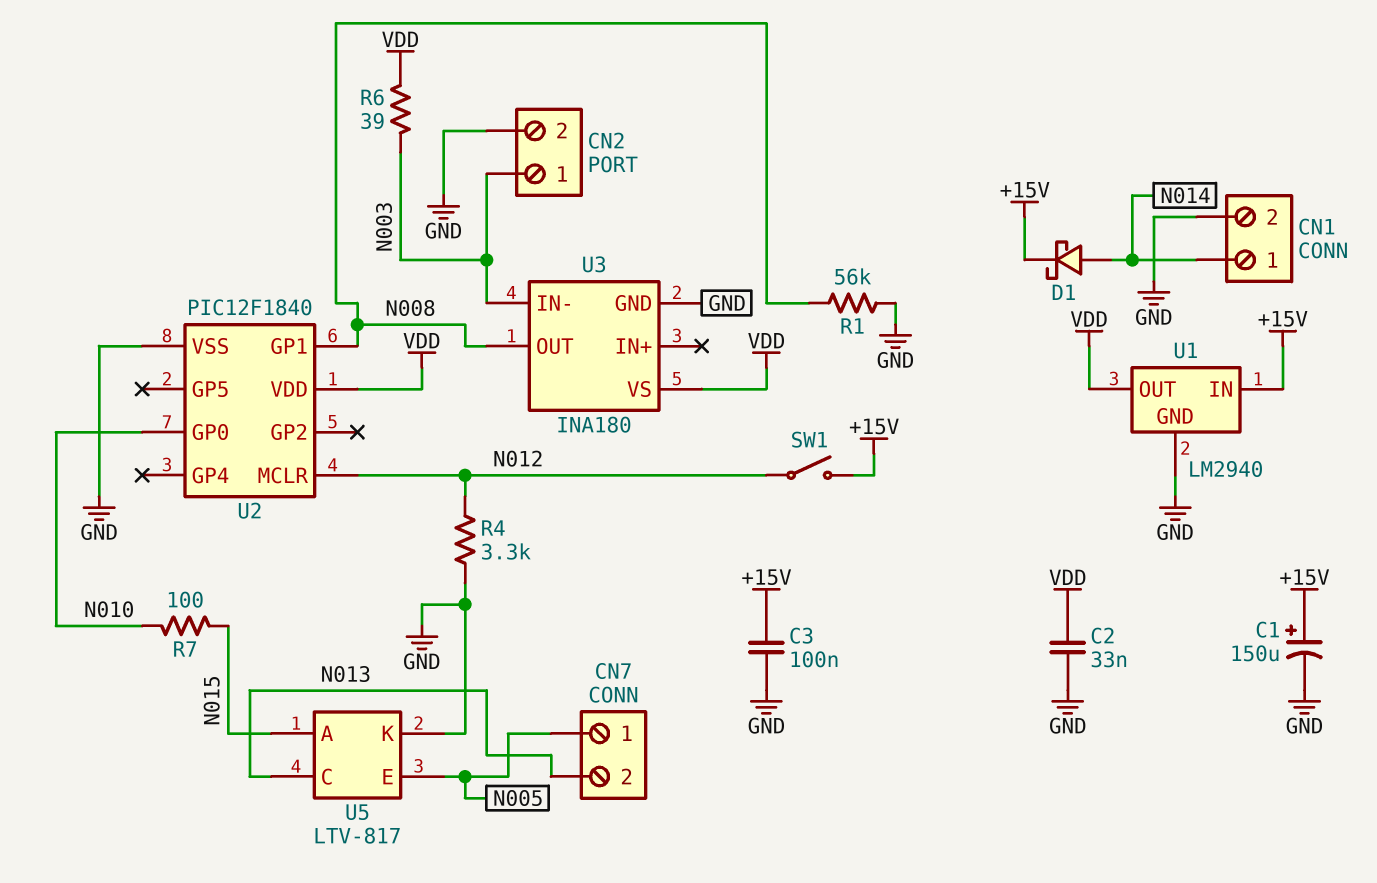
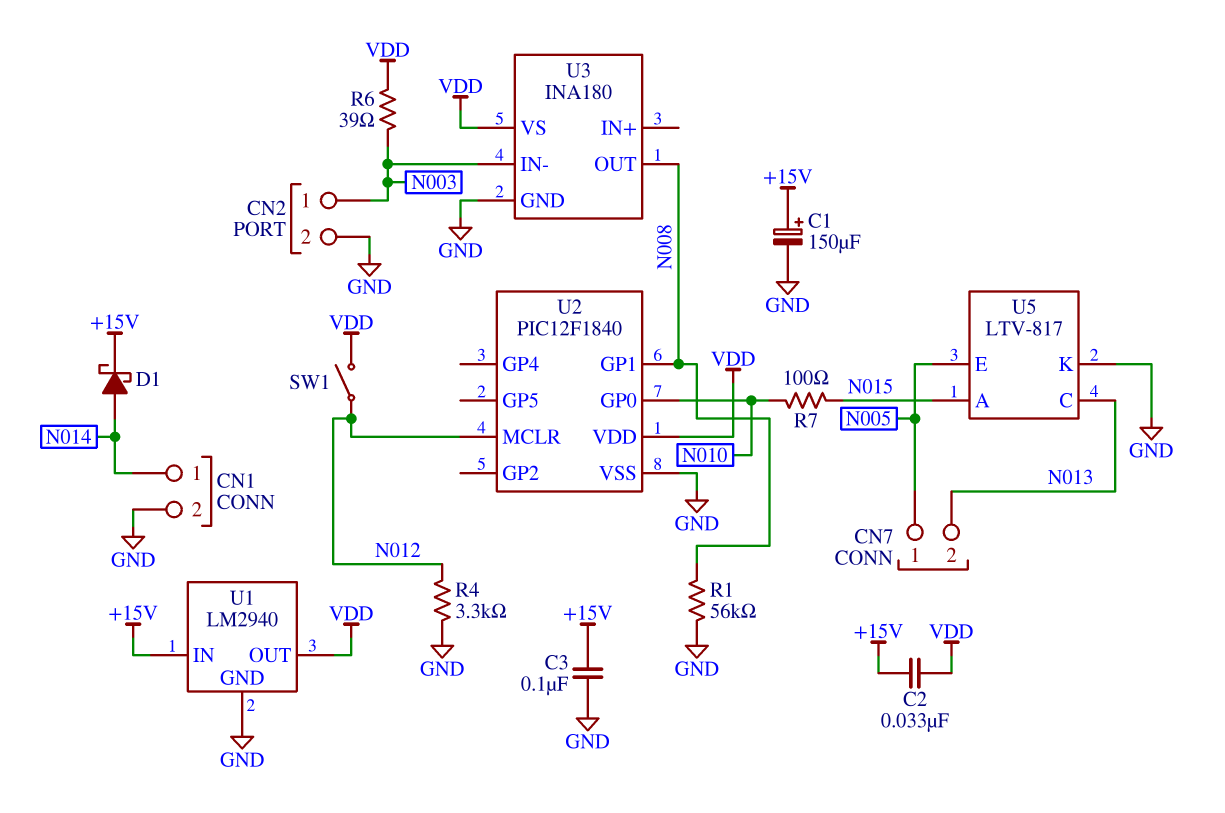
C2: 33nF (GND, VDD) -> 33nF (+15V, VDD)
SW1: switch (+15V, N012) -> switch (N012, VDD)

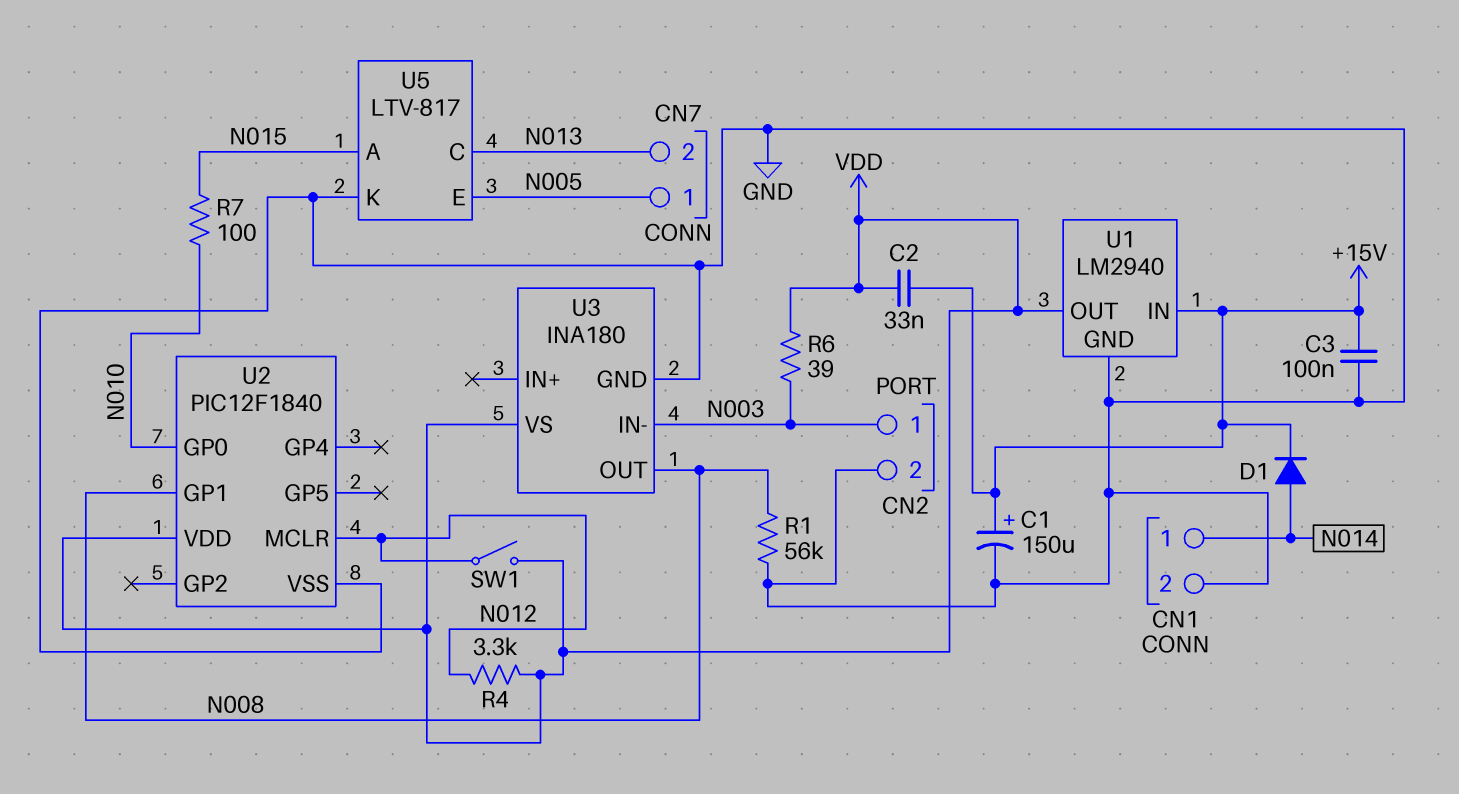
D1: schottky (A N014, K +15V) -> diode (A N014, K +15V)
R4: 3.3k (GND, N012) -> 3.3k (N012, VDD)

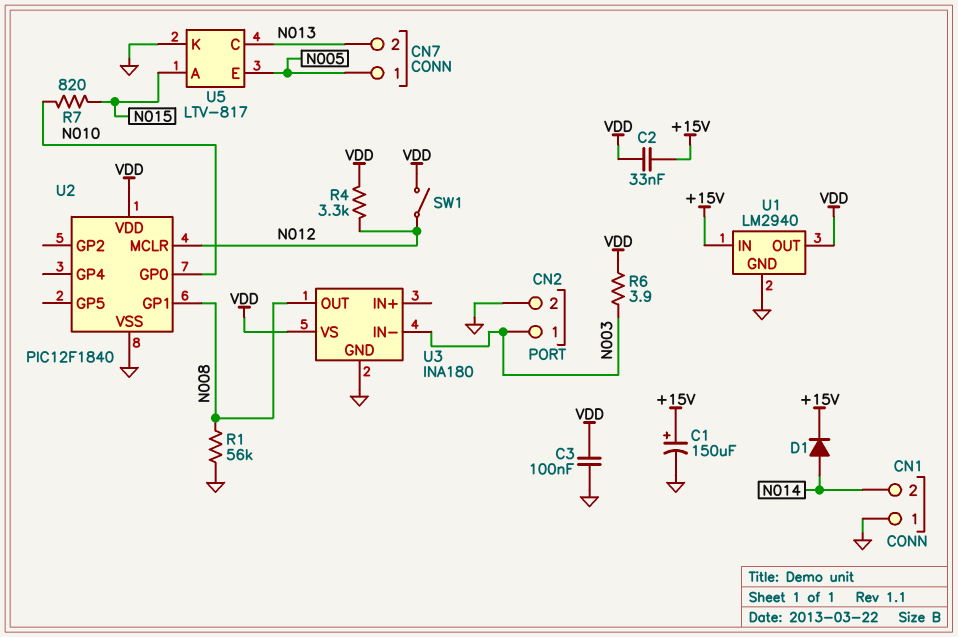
C3: 100nF (+15V, GND) -> 100nF (GND, VDD)
CN1 pin 1: N014 -> GND
CN1 pin 2: GND -> N014
R6: 39 (N003, VDD) -> 3.9 (N003, VDD)
R7: 100 (N010, N015) -> 820 (N010, N015)

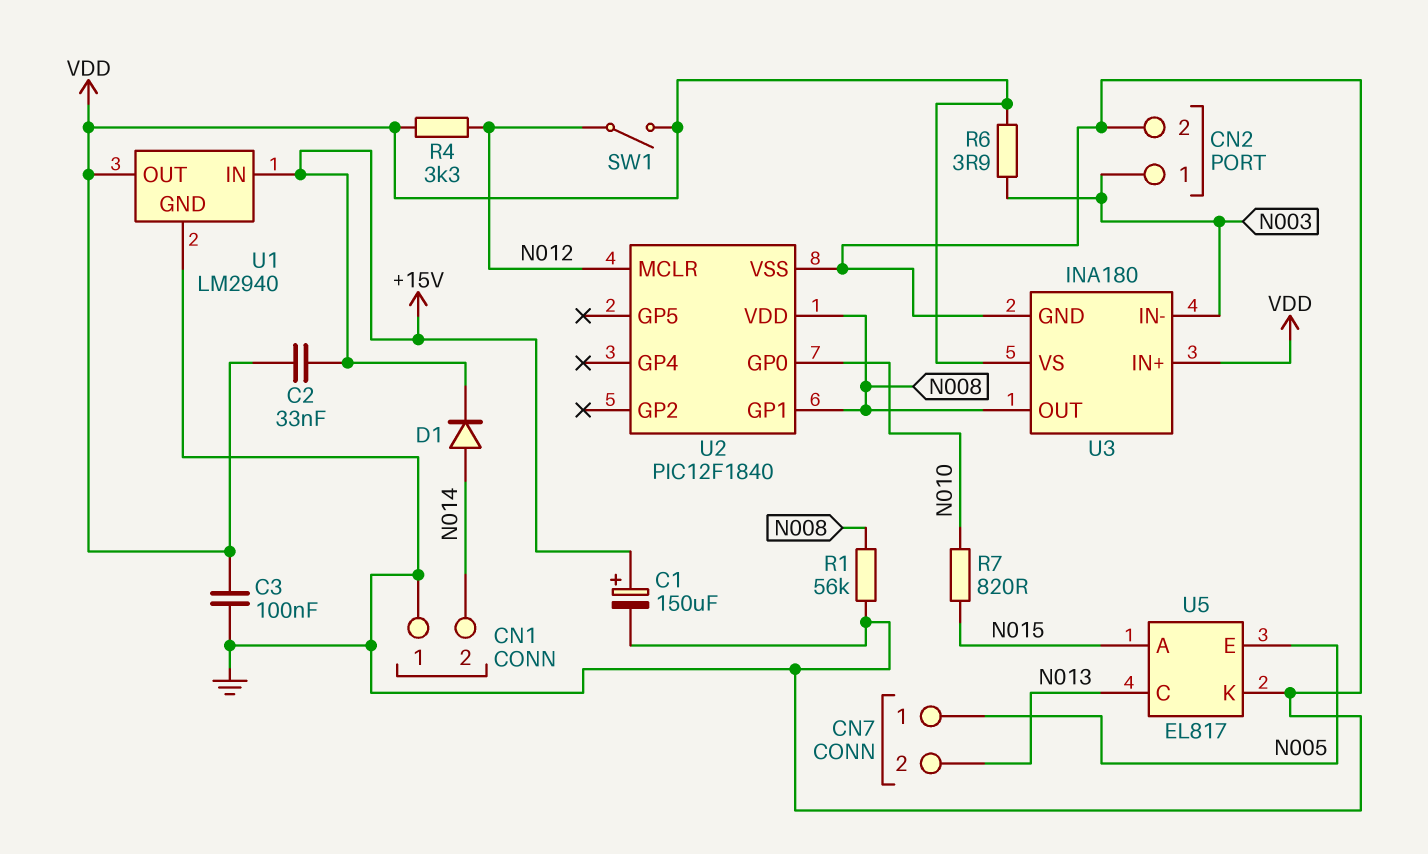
U2 pin VDD: VDD -> N008
U3 pin IN+: none -> VDD
U5: LTV-817 -> EL817

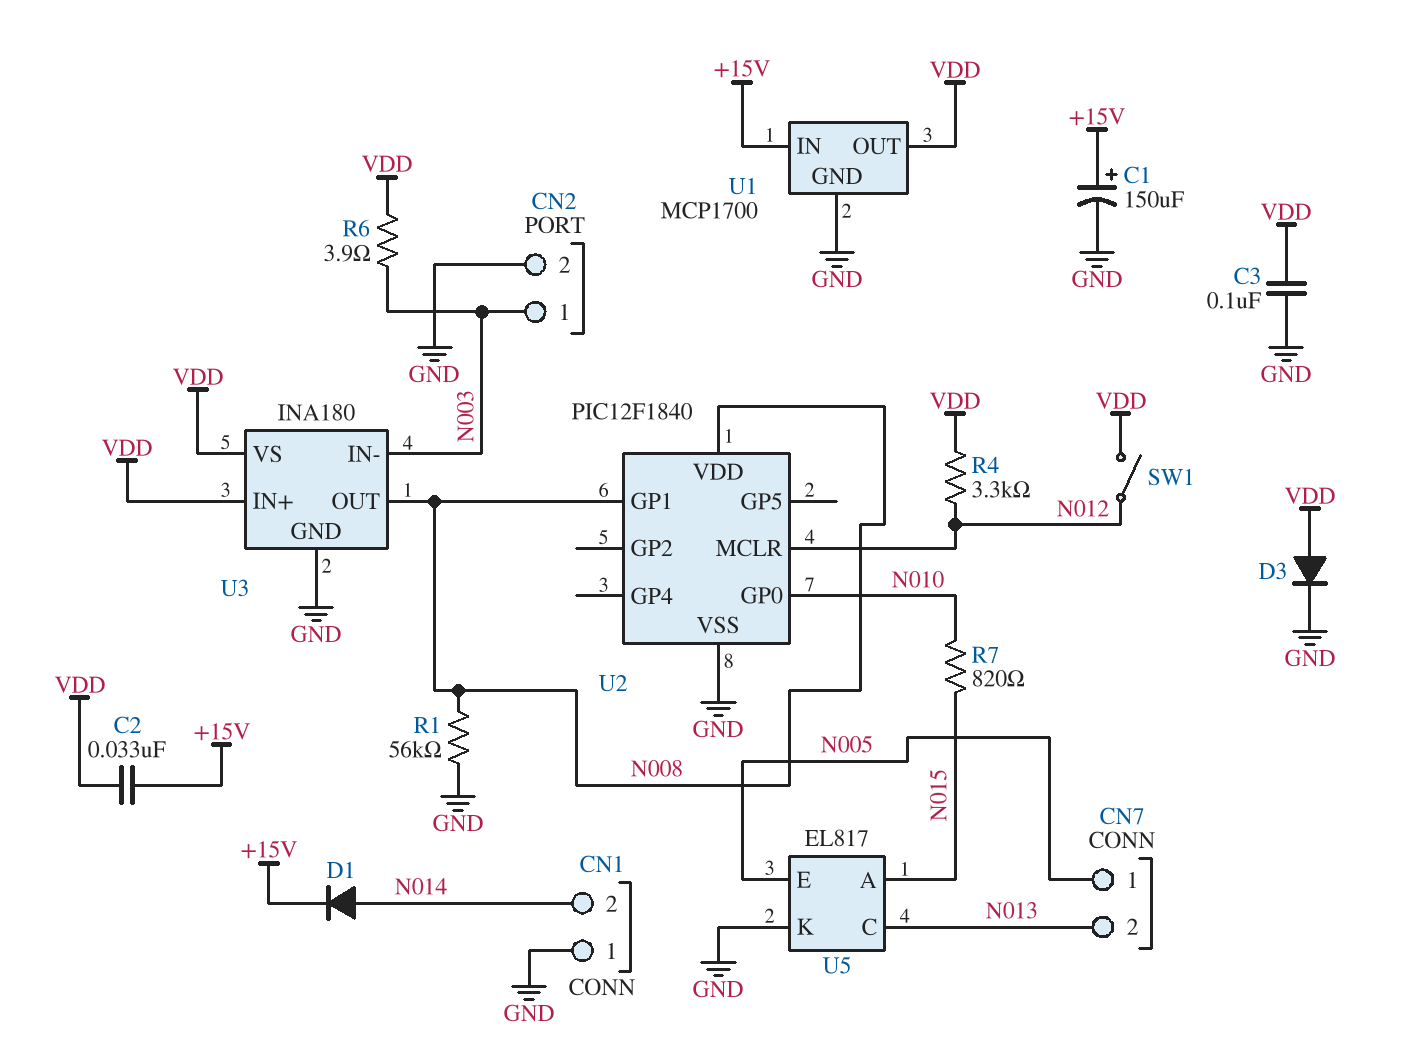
D3: none -> diode (A VDD, K GND)
U1: LM2940 -> MCP1700

